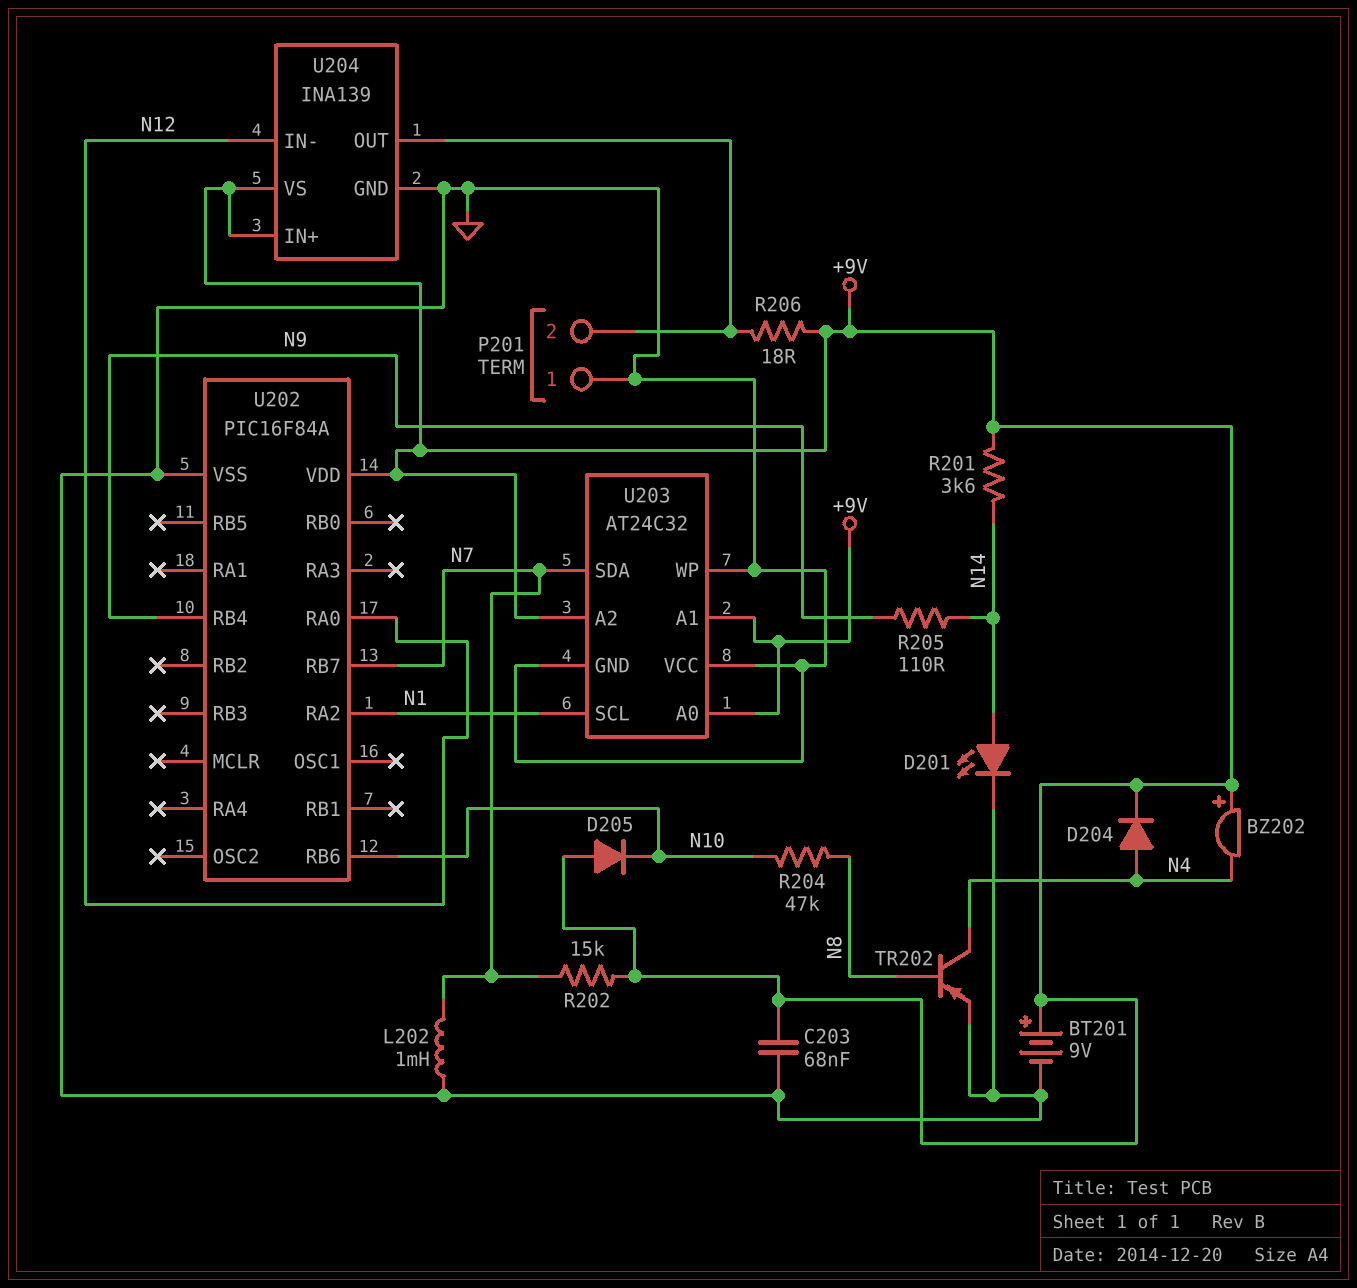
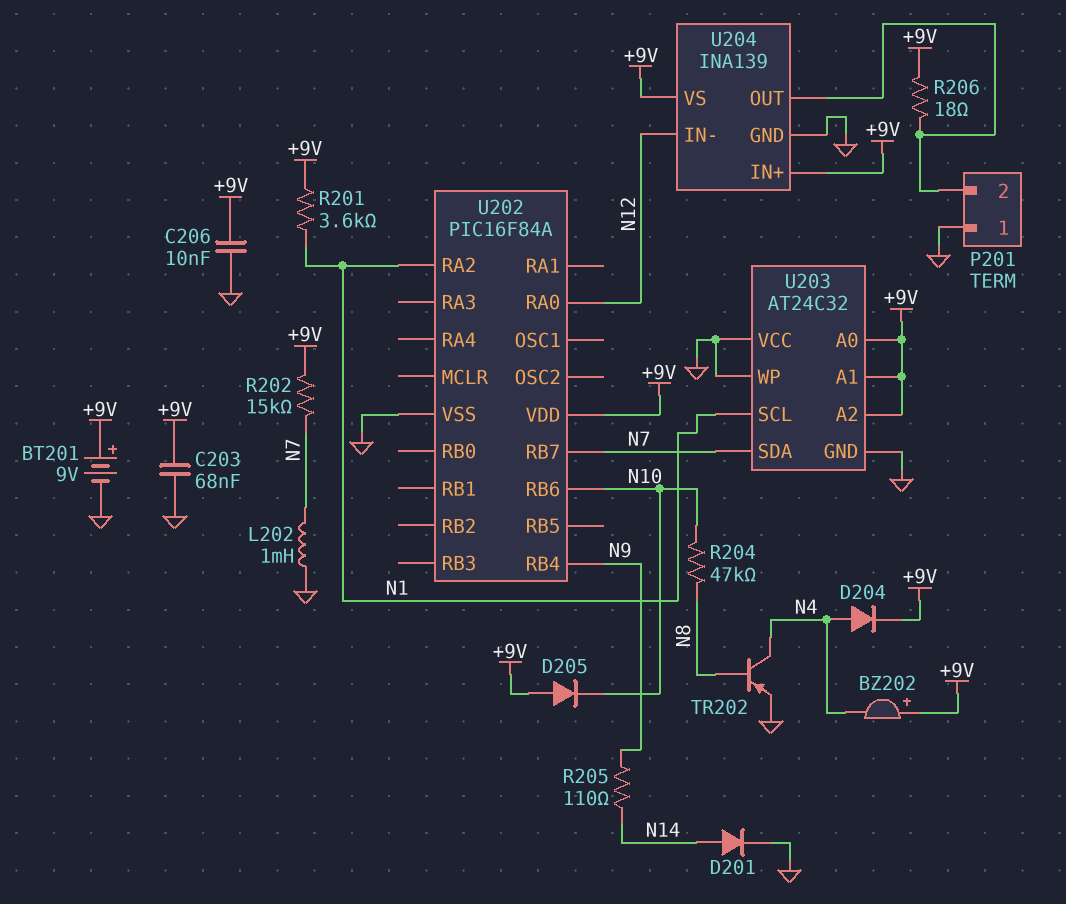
C206: none -> 10nF (+9V, GND)
D201: LED (A N14, K GND) -> diode (A N14, K GND)
R201: 3.6k (+9V, N14) -> 3.6k (+9V, N1)

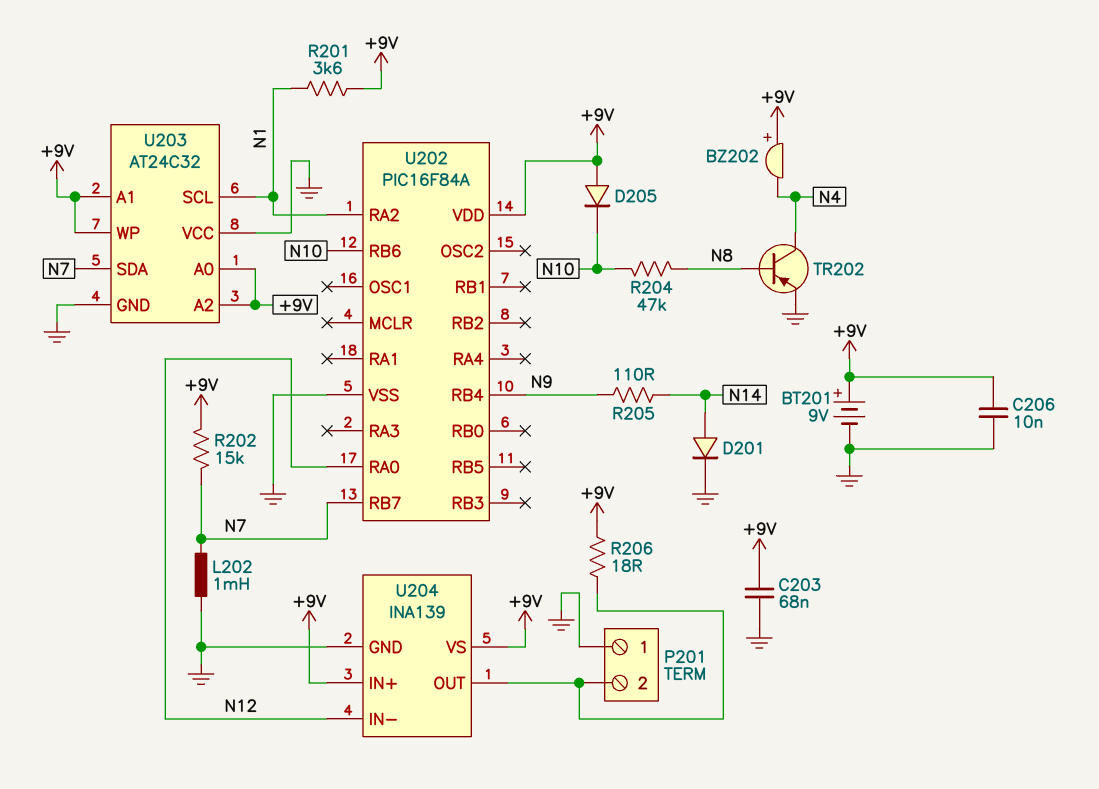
D204: diode (A N4, K +9V) -> none
U203 pin WP: GND -> +9V

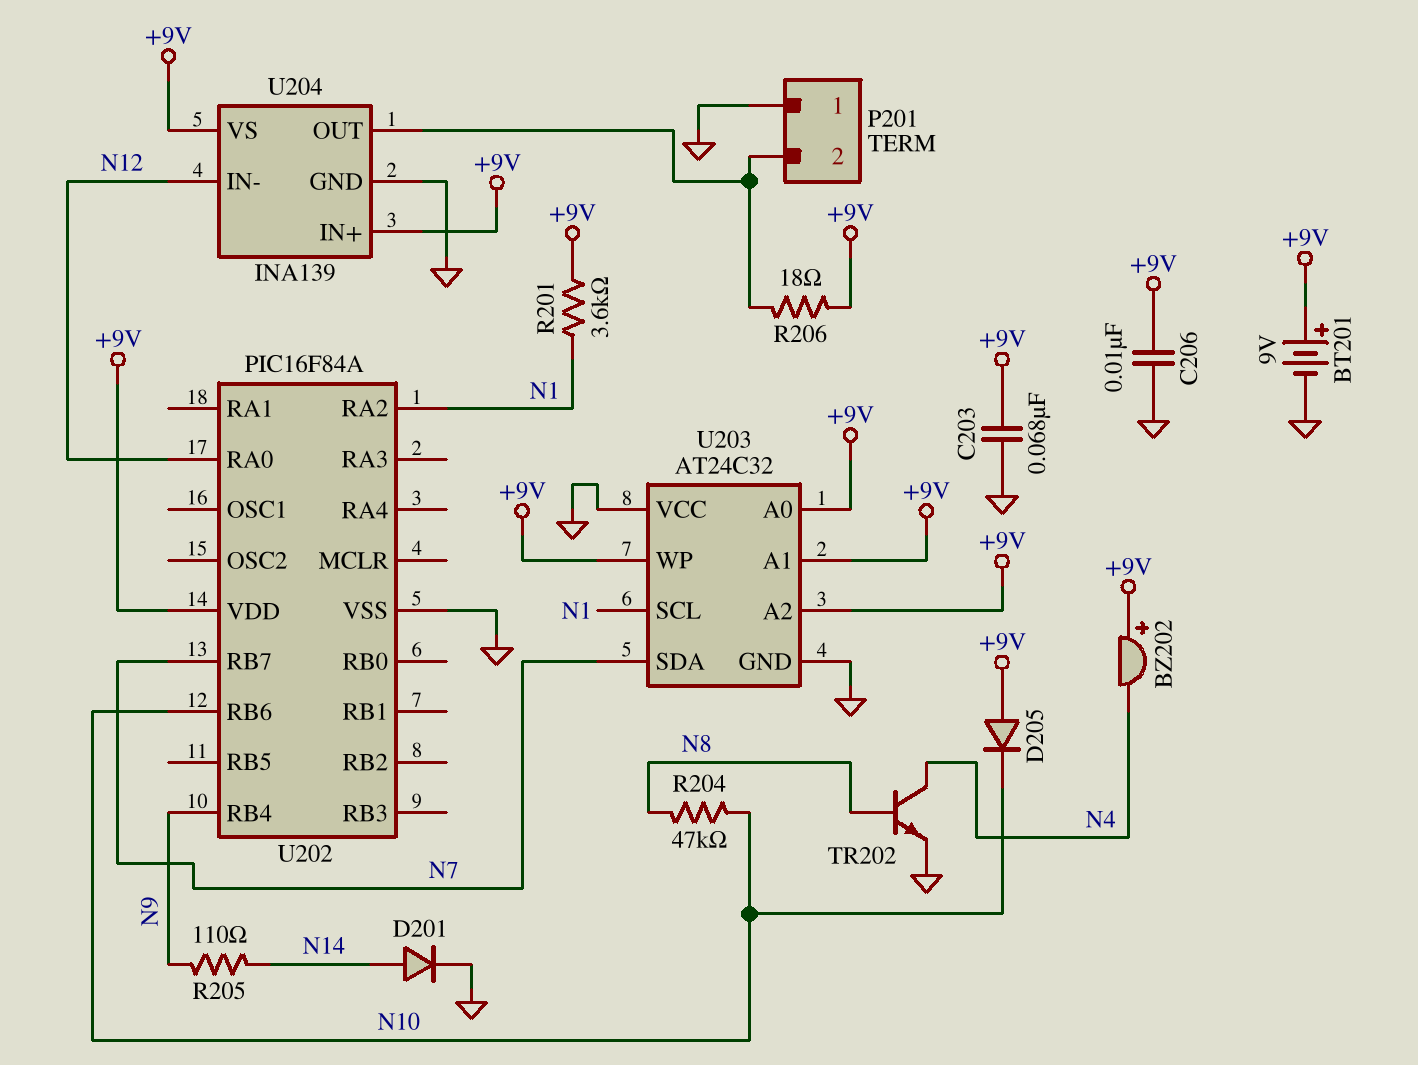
L202: 1mH (GND, N7) -> none
R202: 15k (+9V, N7) -> none
TR202: PNP (B N8, C N4, E GND) -> NPN (B N8, C N4, E GND)

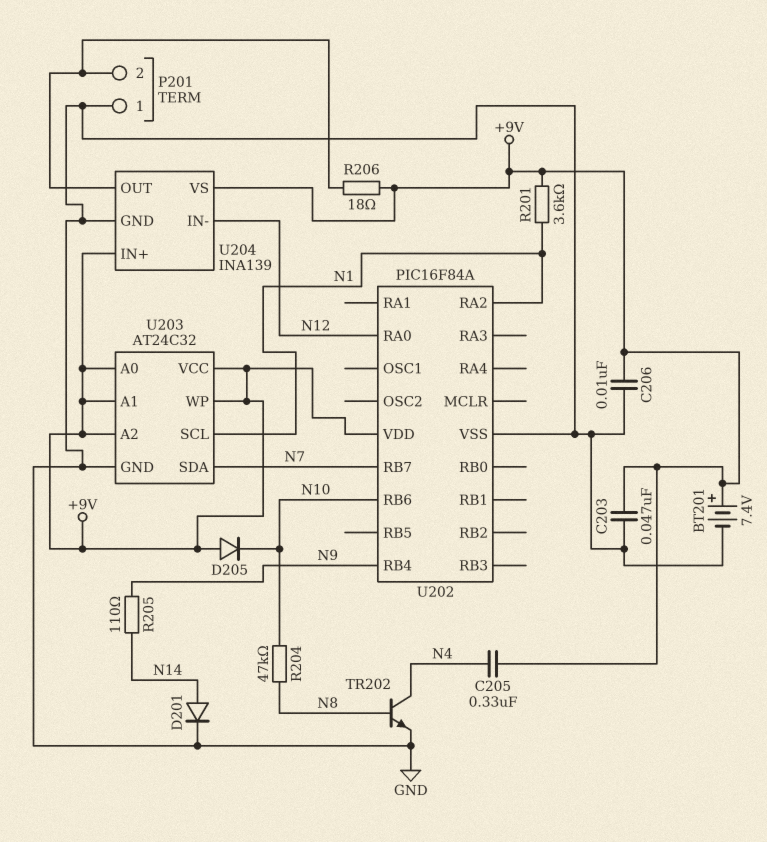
BT201: 9V (plus +9V, minus GND) -> 7.4V (plus +9V, minus GND)
BZ202: buzzer (plus +9V, minus N4) -> none
C203: 68nF (+9V, GND) -> 47nF (+9V, GND)
C205: none -> 330nF (+9V, N4)
U203 pin VCC: GND -> +9V

